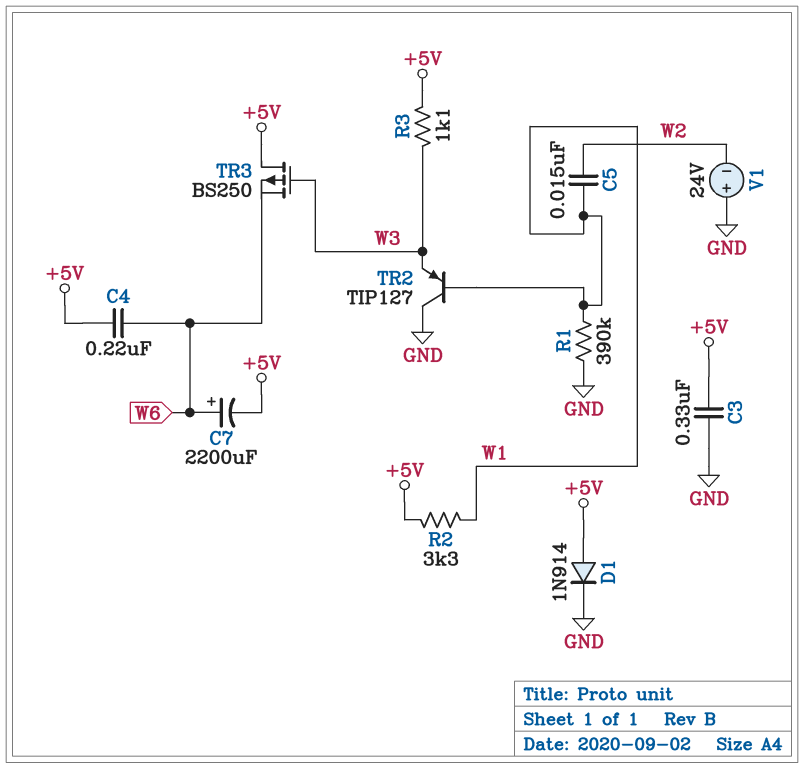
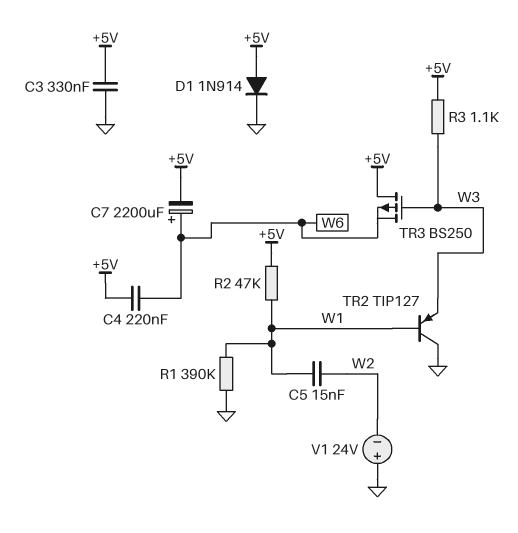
R2: 3.3k (+5V, W1) -> 47k (+5V, W1)

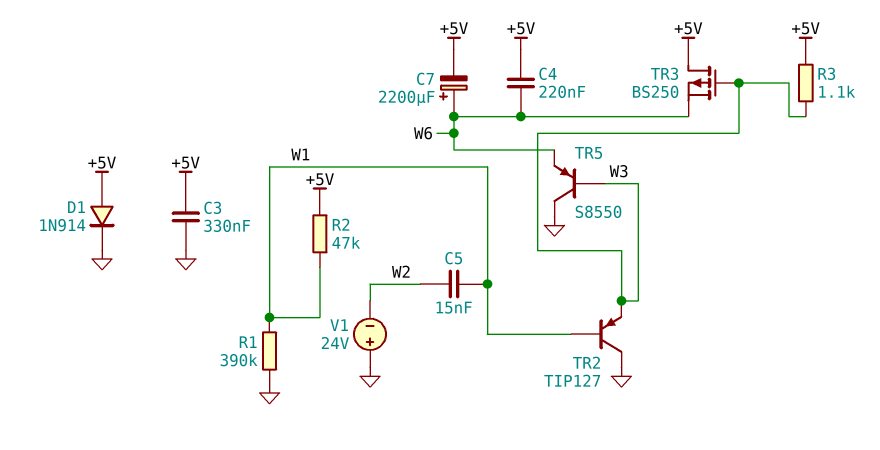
TR5: none -> PNP S8550 (B W3, C GND, E W6)

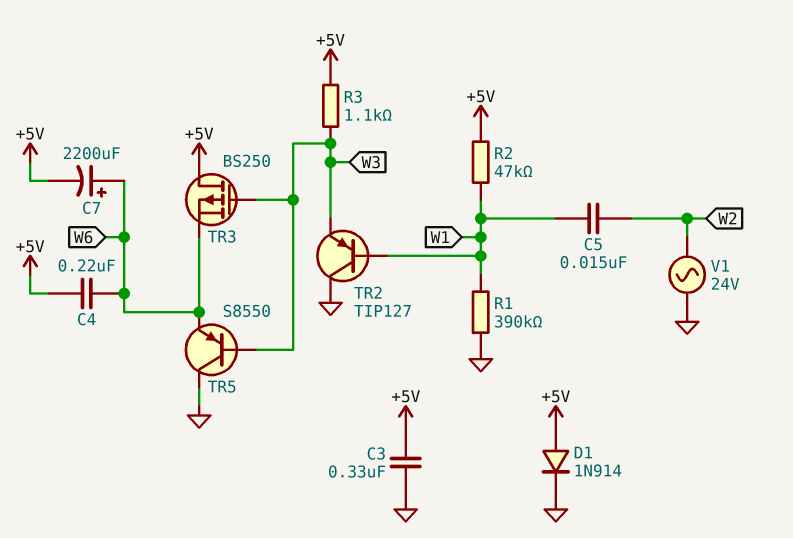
V1: 24V (plus GND, minus W2) -> AC 24V (GND, W2)

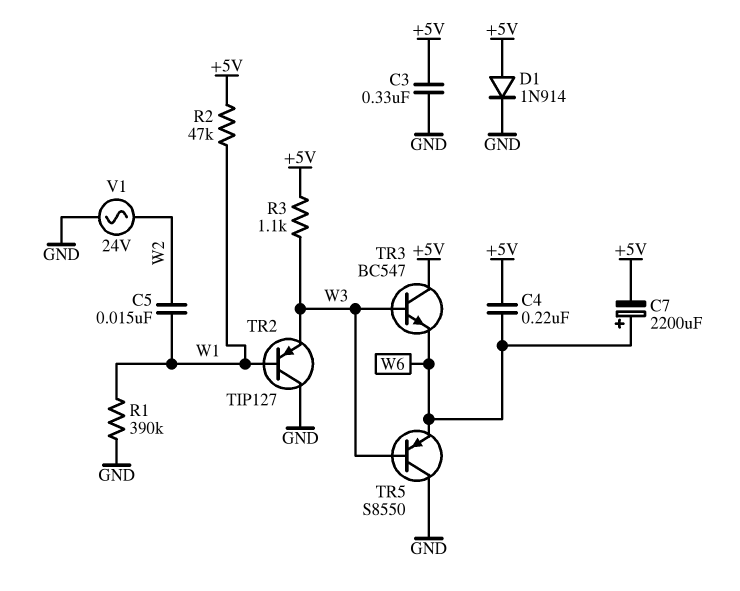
TR3: PMOS BS250 (G W3, D +5V, S W6) -> NPN BC547 (B W3, C +5V, E W6)

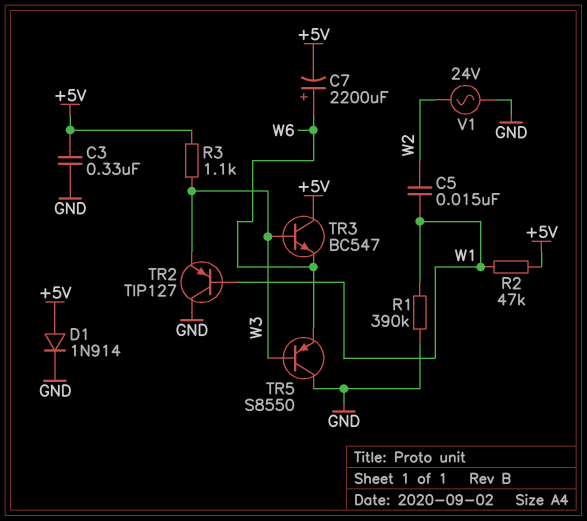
C4: 220nF (+5V, W6) -> none

